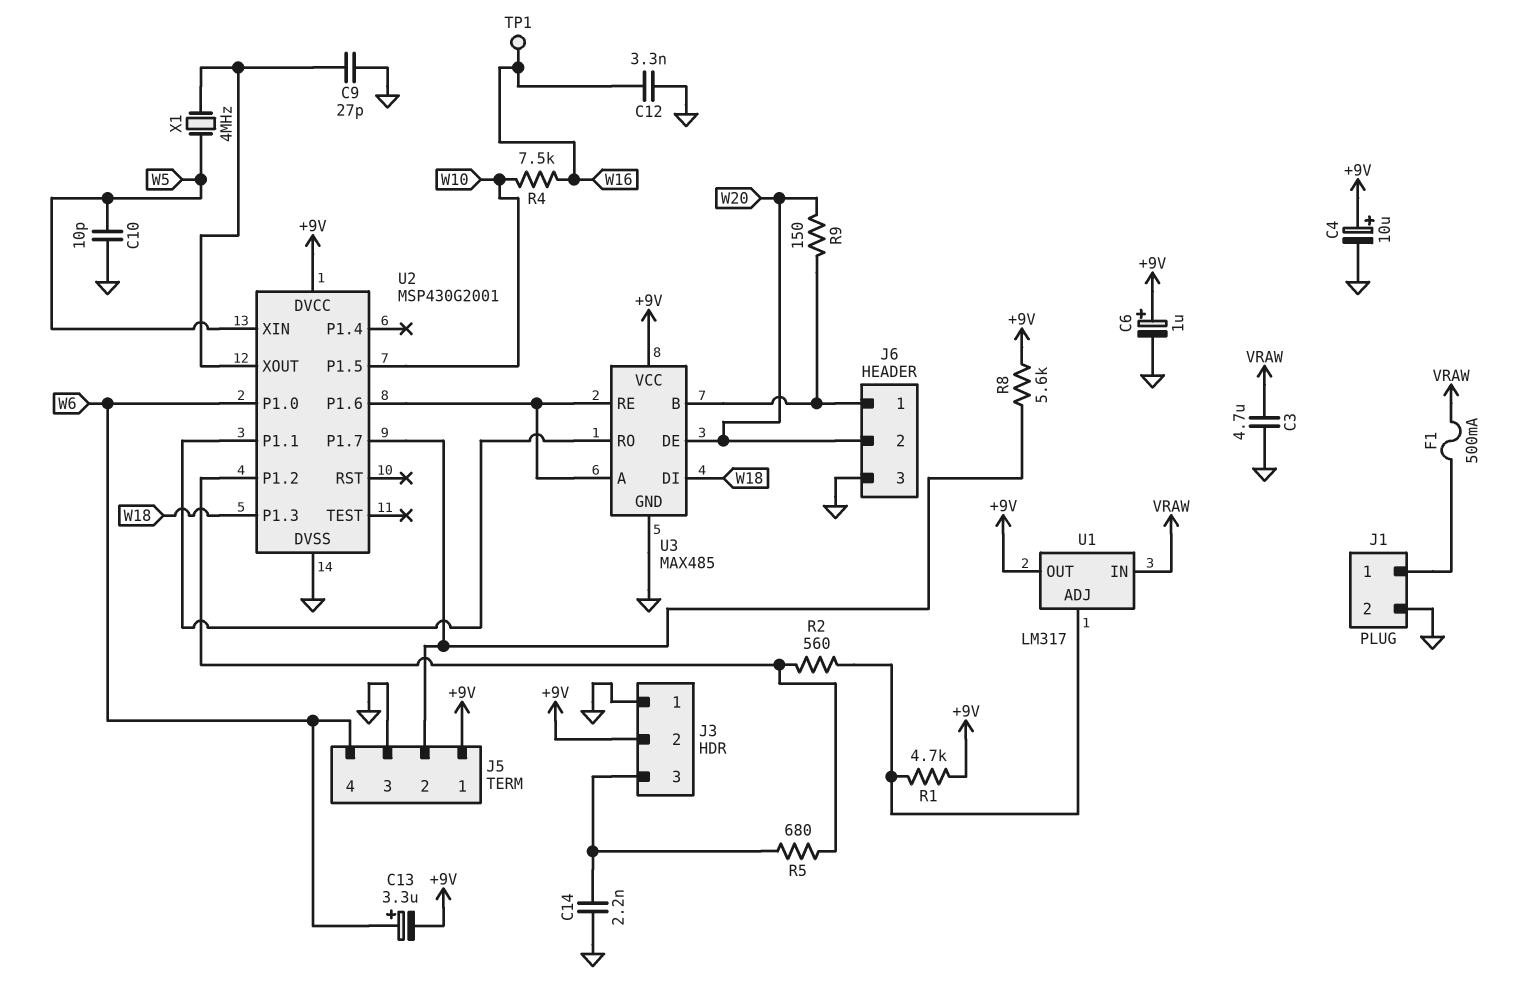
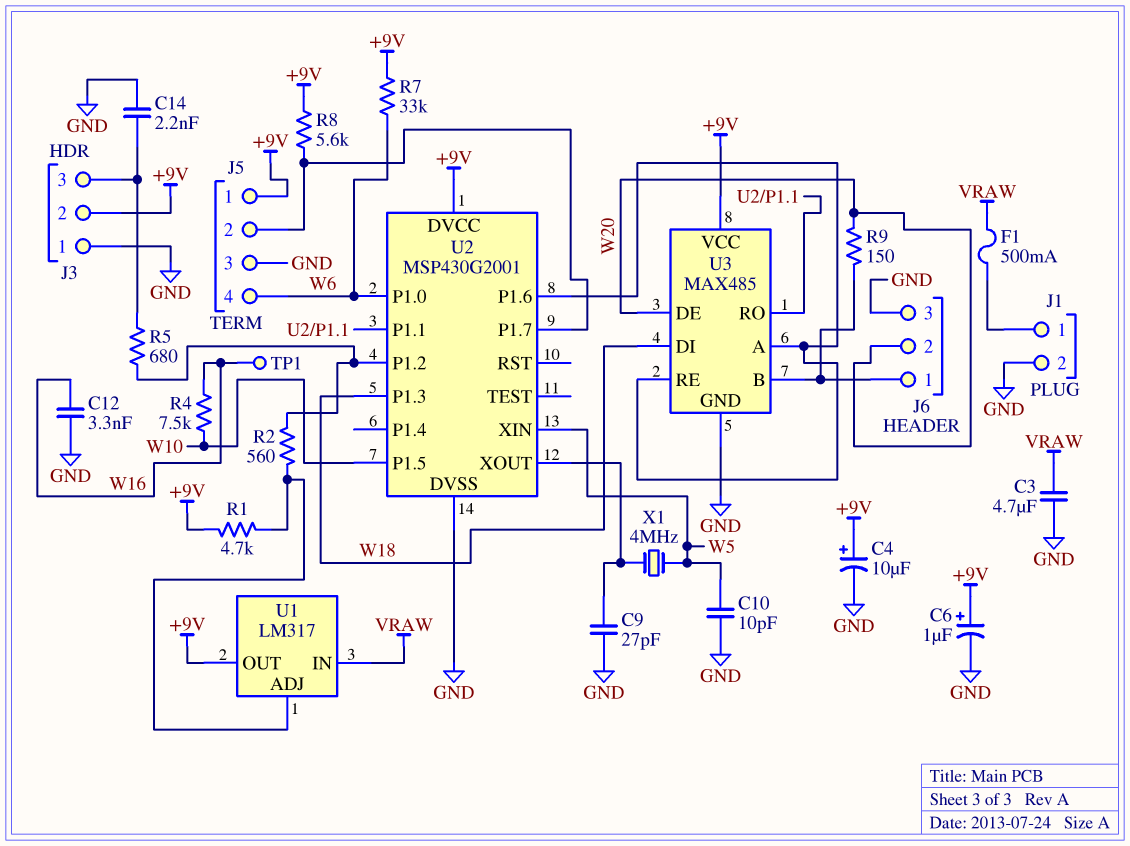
C13: 3.3uF (plus W6, minus +9V) -> none
R7: none -> 33k (+9V, W6)

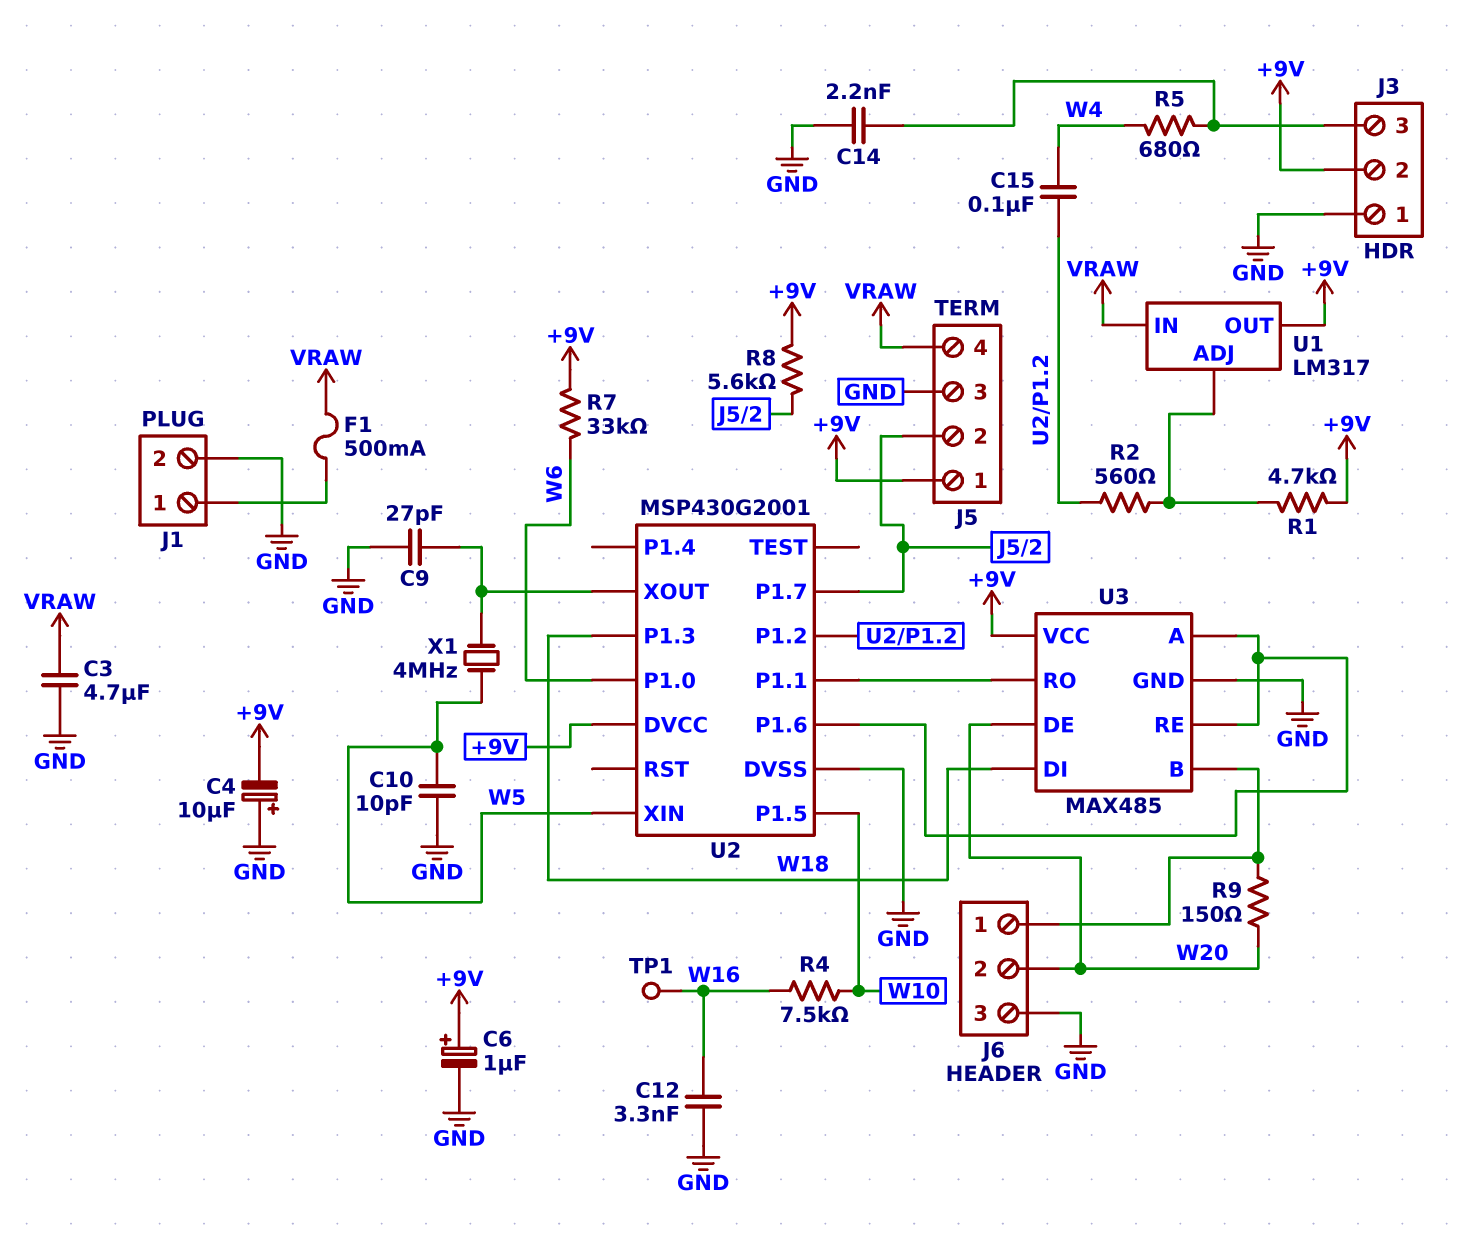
C4: 10uF (plus +9V, minus GND) -> 10uF (plus GND, minus +9V)
C15: none -> 100nF (U2/P1.2, W4)
J5 pin 4: W6 -> VRAW
R5: 680 (J3/3, U2/P1.2) -> 680 (J3/3, W4)

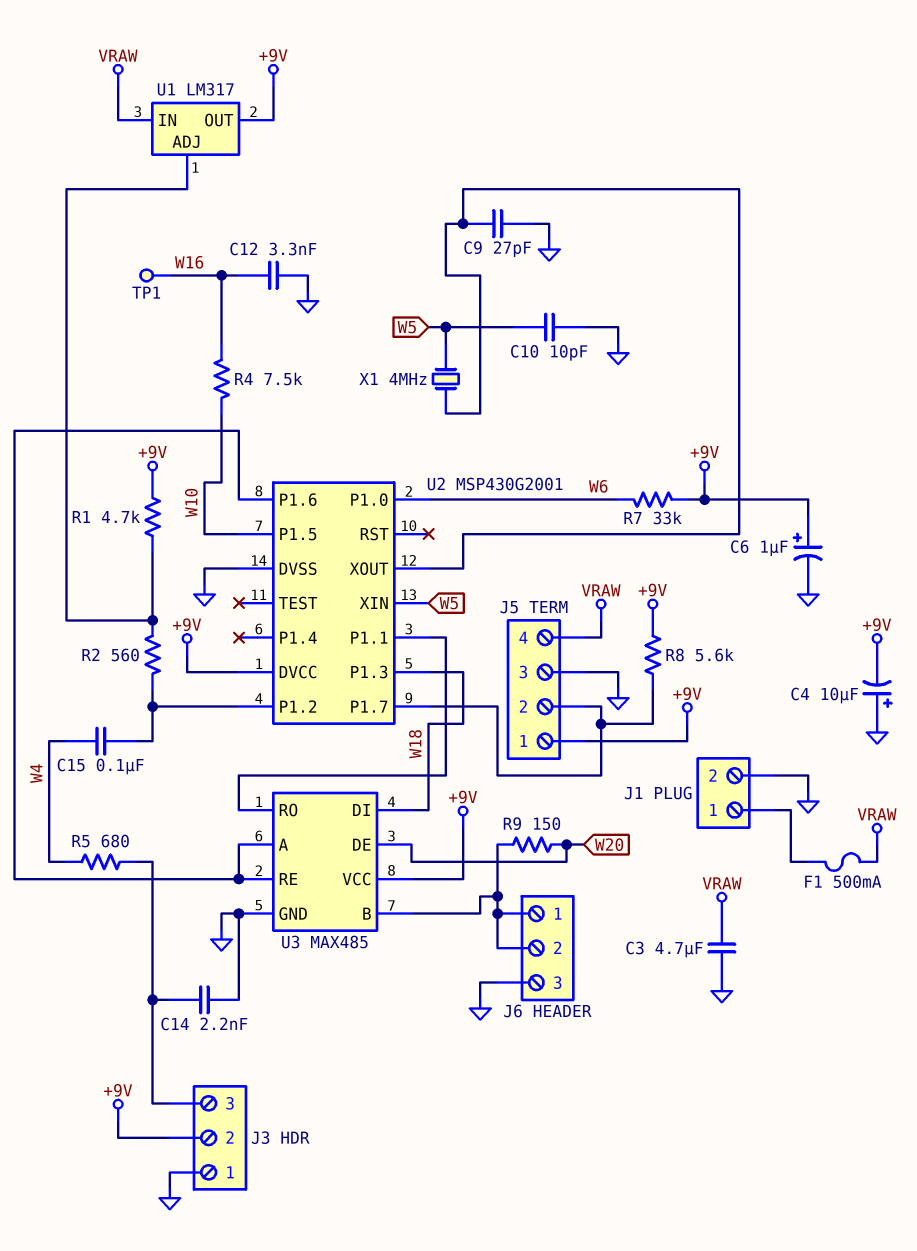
J6 pin 2: W20 -> J6/1

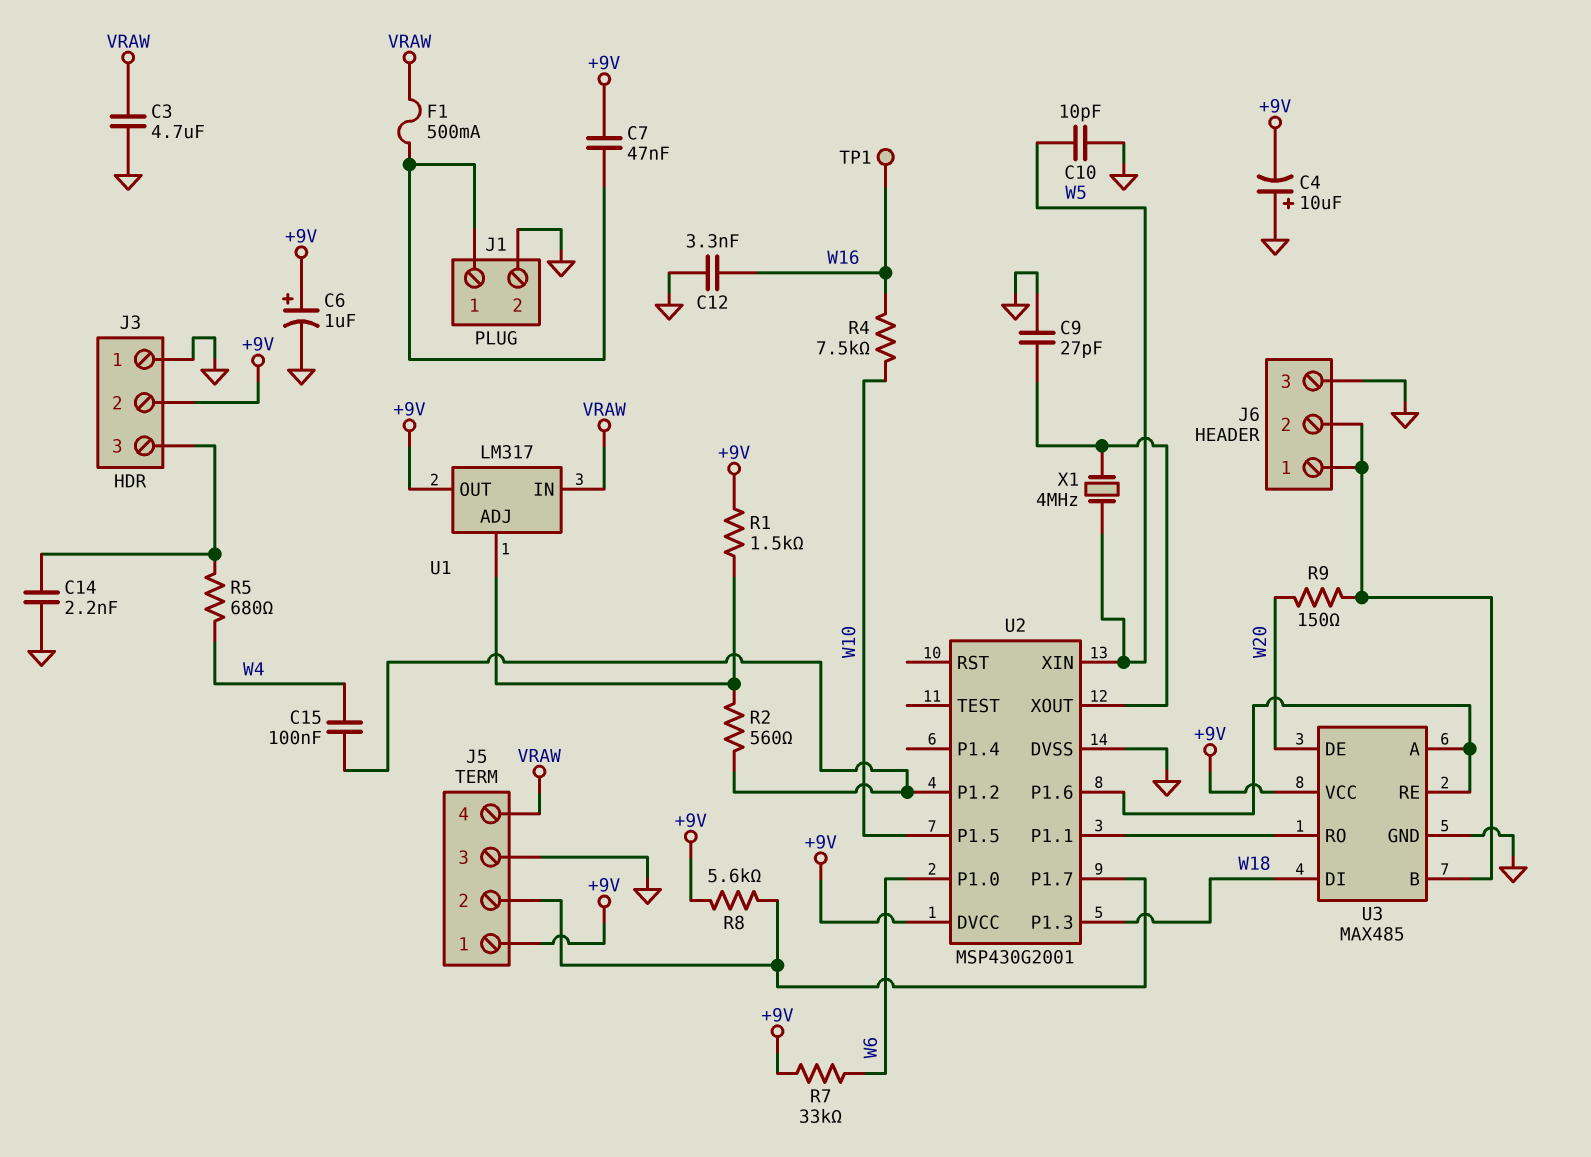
C7: none -> 47nF (+9V, J1/1)
R1: 4.7k (+9V, U1/ADJ) -> 1.5k (+9V, U1/ADJ)

